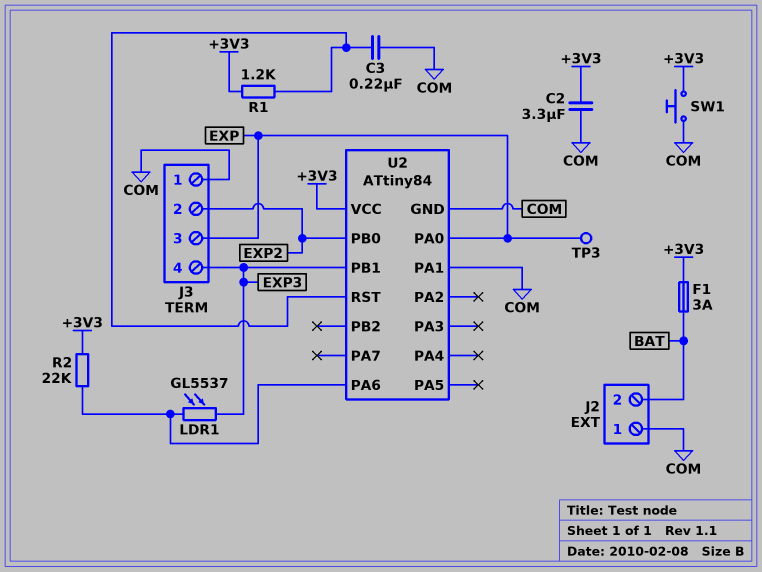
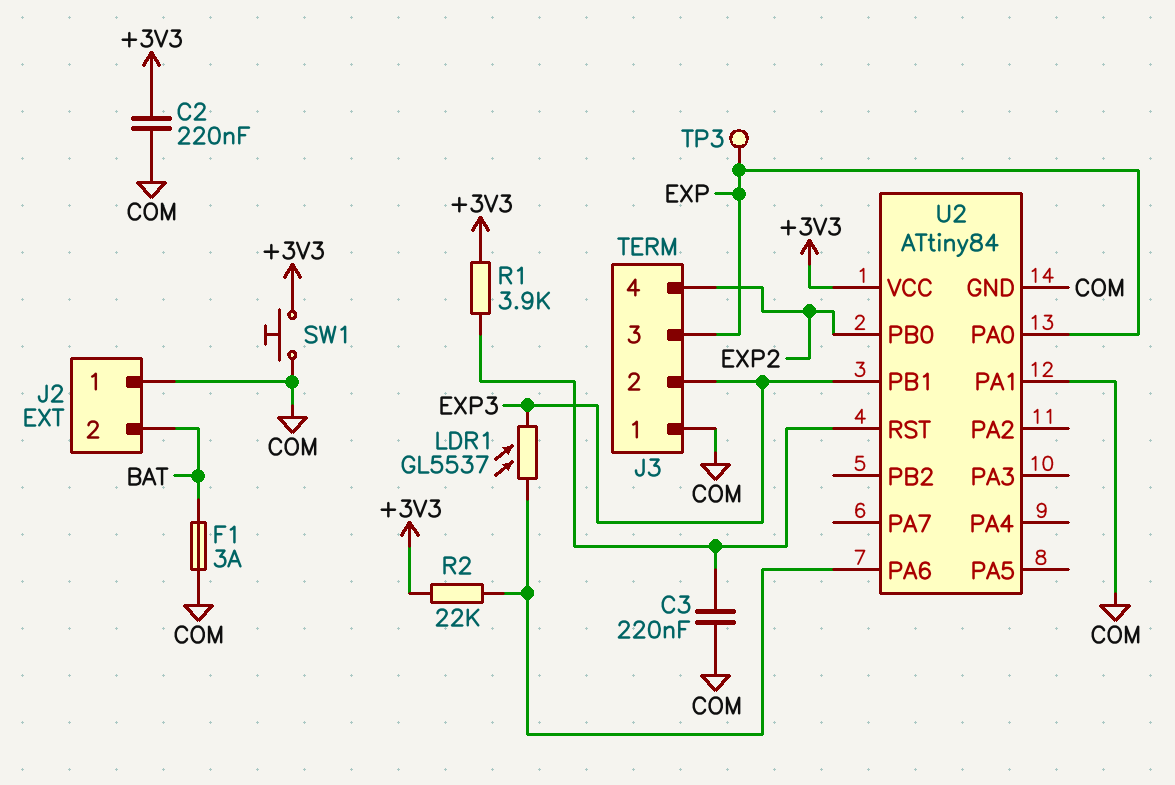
C2: 3.3uF (+3V3, COM) -> 220nF (+3V3, COM)
F1: 3A (+3V3, BAT) -> 3A (BAT, COM)
J3 pin 2: EXP2 -> EXP3
J3 pin 4: EXP3 -> EXP2
R1: 1.2k (+3V3, U2/RST) -> 3.9k (+3V3, U2/RST)

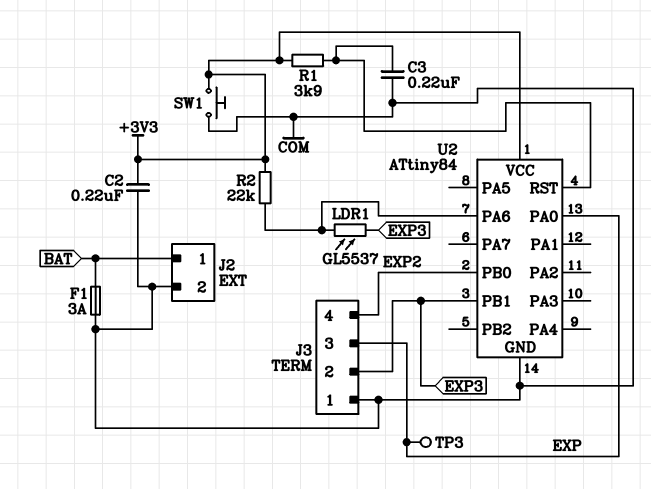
J2 pin 1: COM -> BAT
J2 pin 2: BAT -> COM
U2 pin PA1: COM -> none

